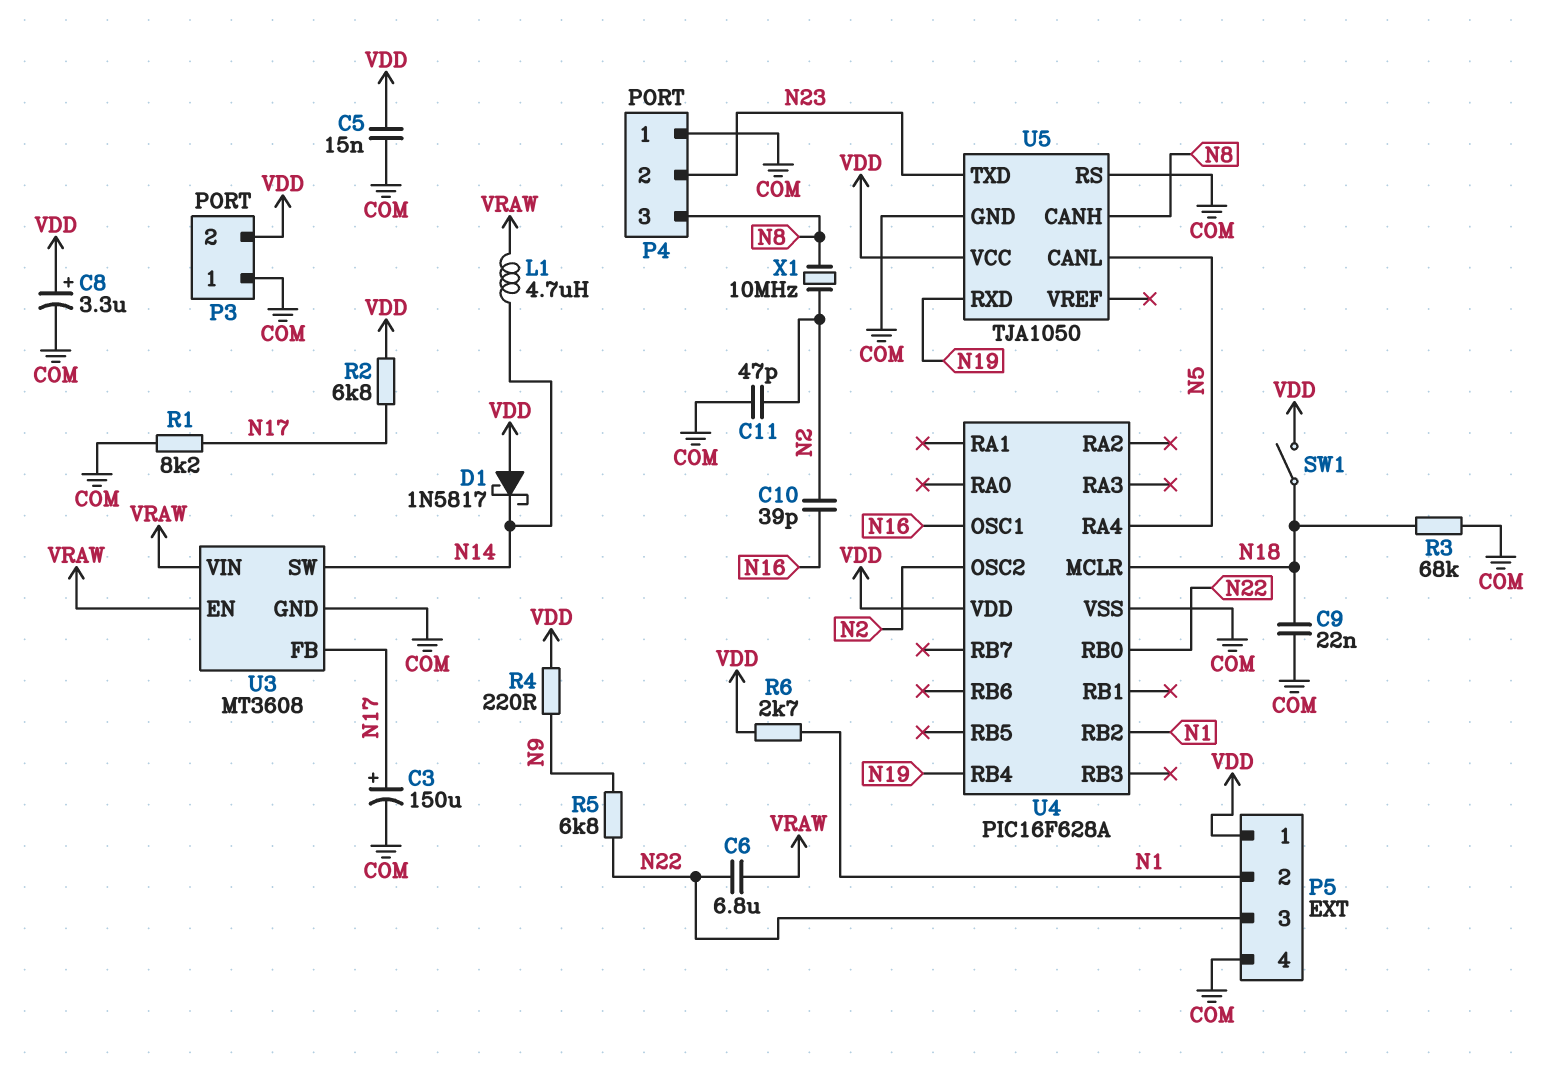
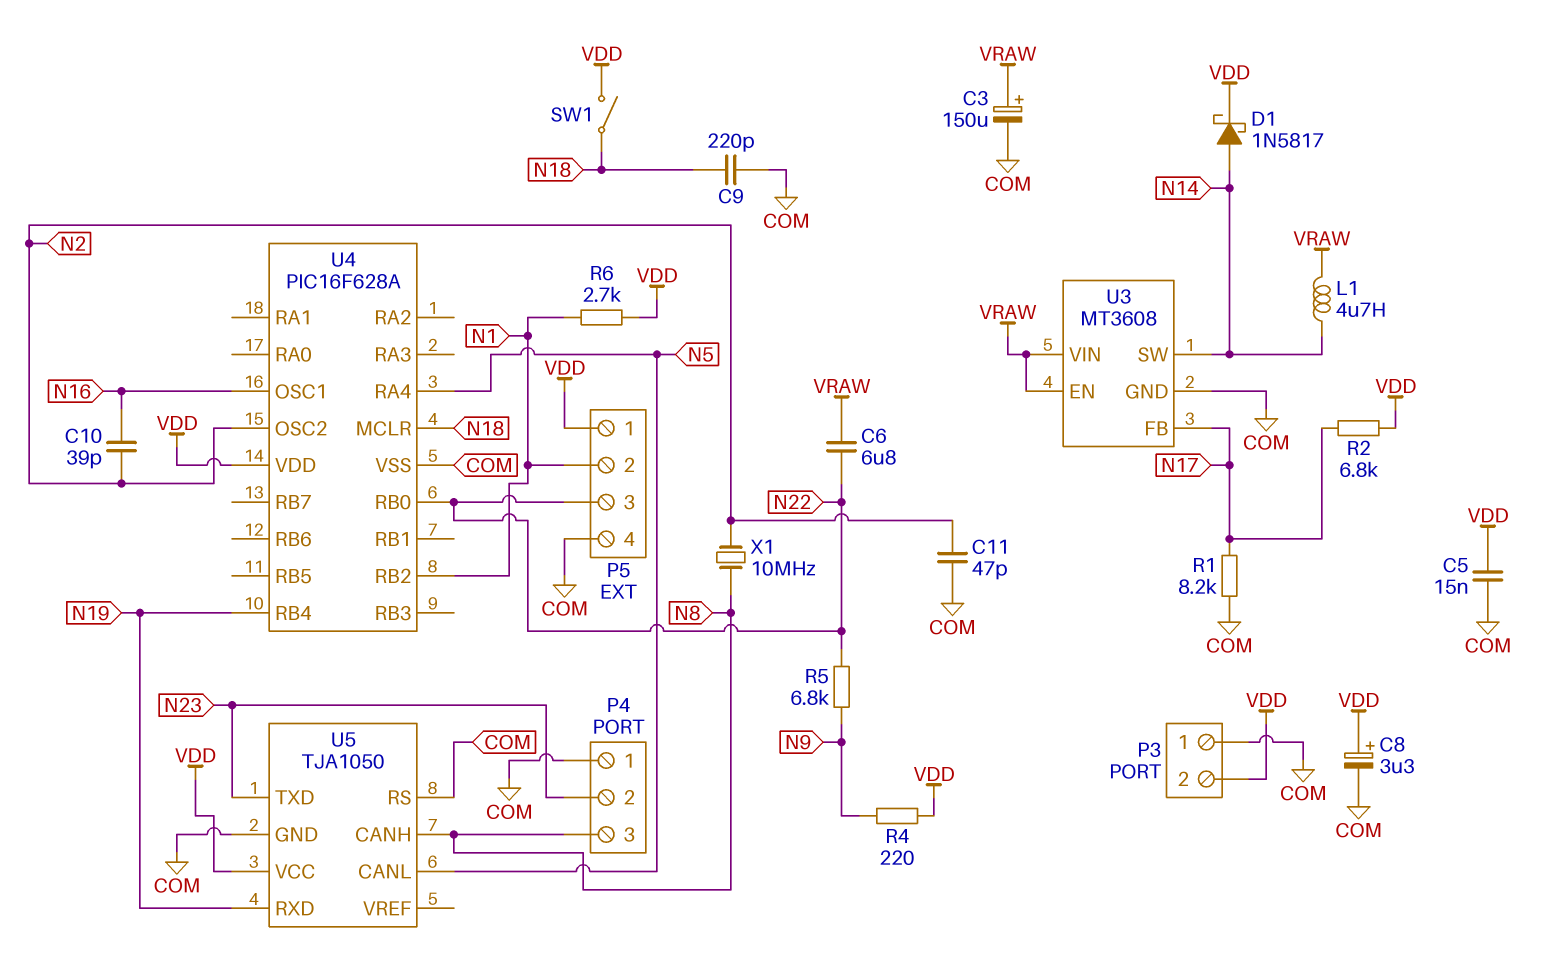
C3: 150uF (plus N17, minus COM) -> 150uF (plus VRAW, minus COM)
C9: 22nF (COM, N18) -> 220pF (COM, N18)
D1: schottky 1N5817 (A VDD, K N14) -> schottky 1N5817 (A N14, K VDD)
R3: 68k (COM, N18) -> none

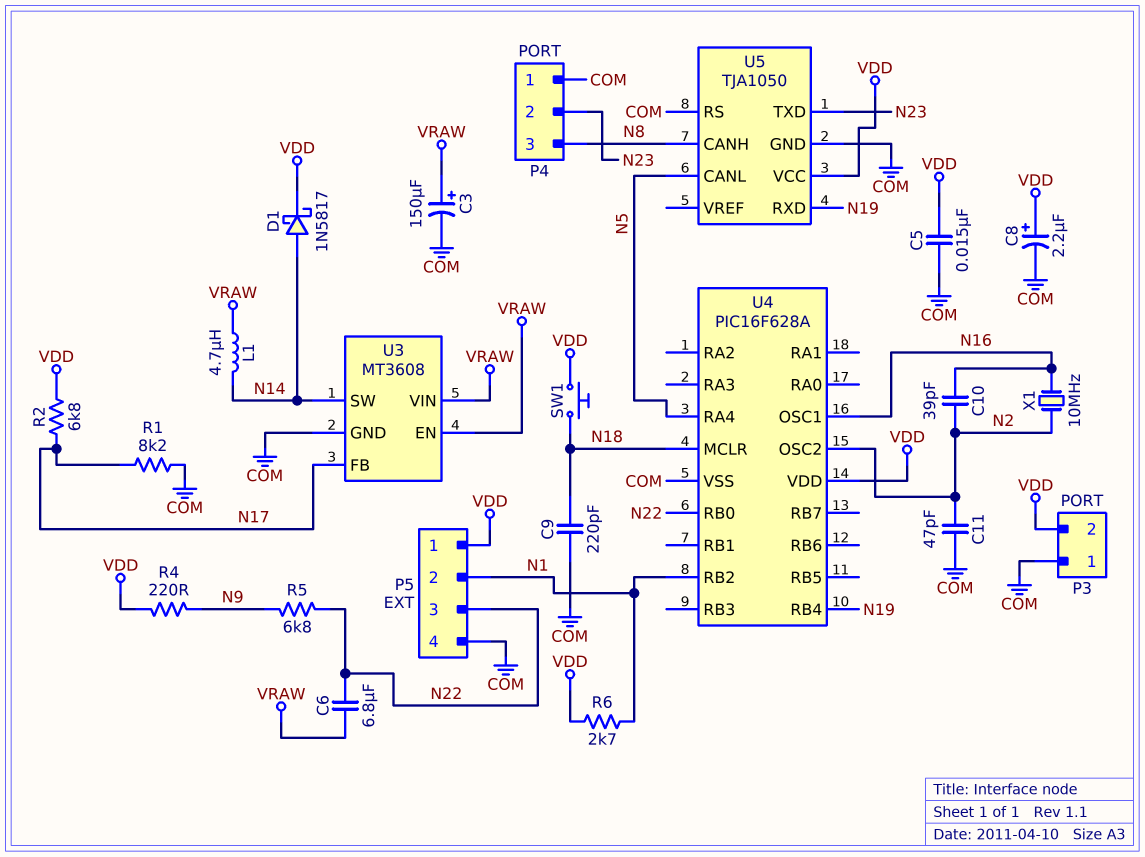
C8: 3.3uF (plus VDD, minus COM) -> 2.2uF (plus VDD, minus COM)
SW1: switch (N18, VDD) -> button (N18, VDD)
X1: 10MHz (N2, N8) -> 10MHz (N2, N16)

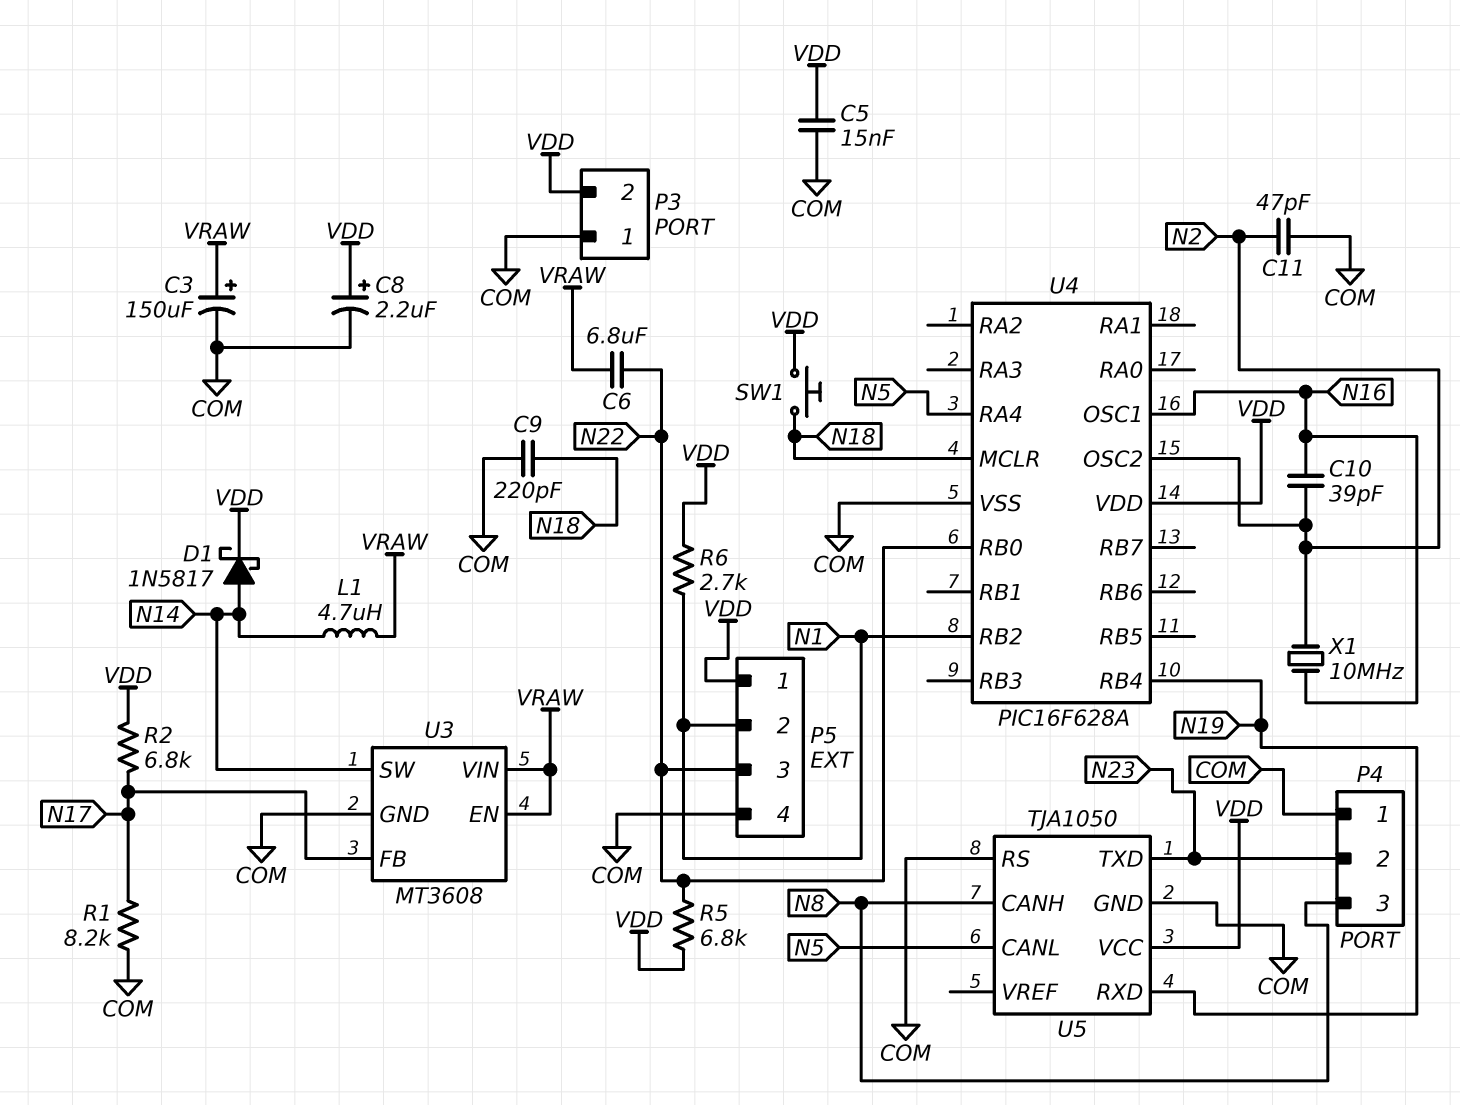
R4: 220 (N9, VDD) -> none
R5: 6.8k (N9, N22) -> 6.8k (N22, VDD)

